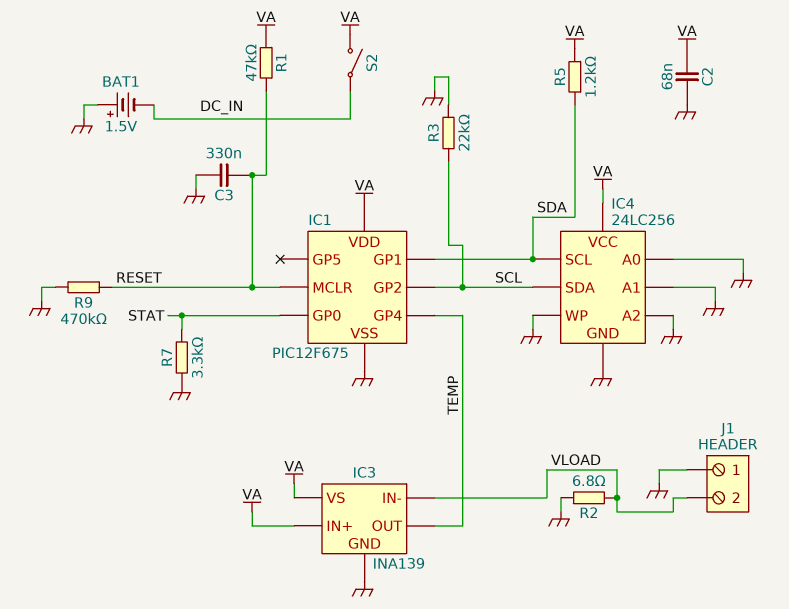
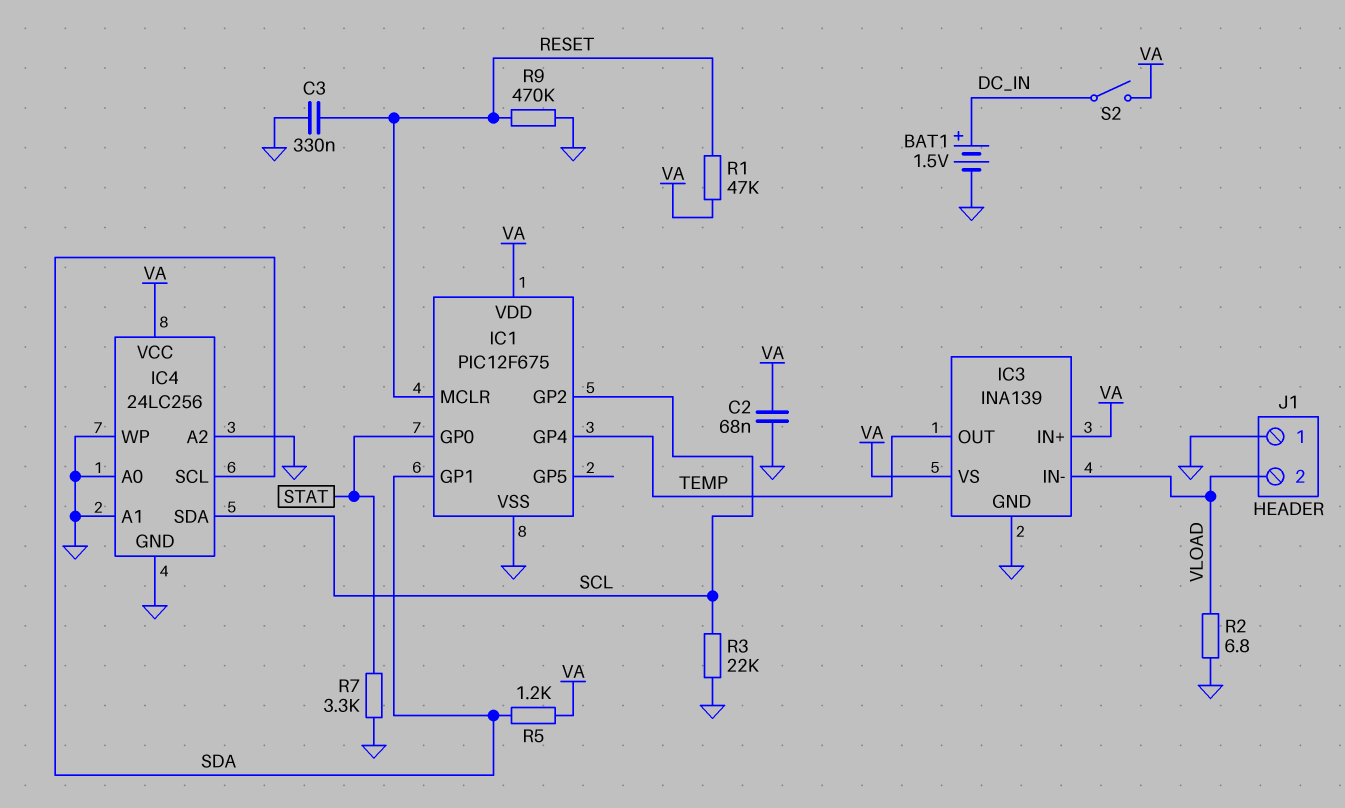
BAT1: 1.5V (plus GND, minus DC_IN) -> 1.5V (plus DC_IN, minus GND)

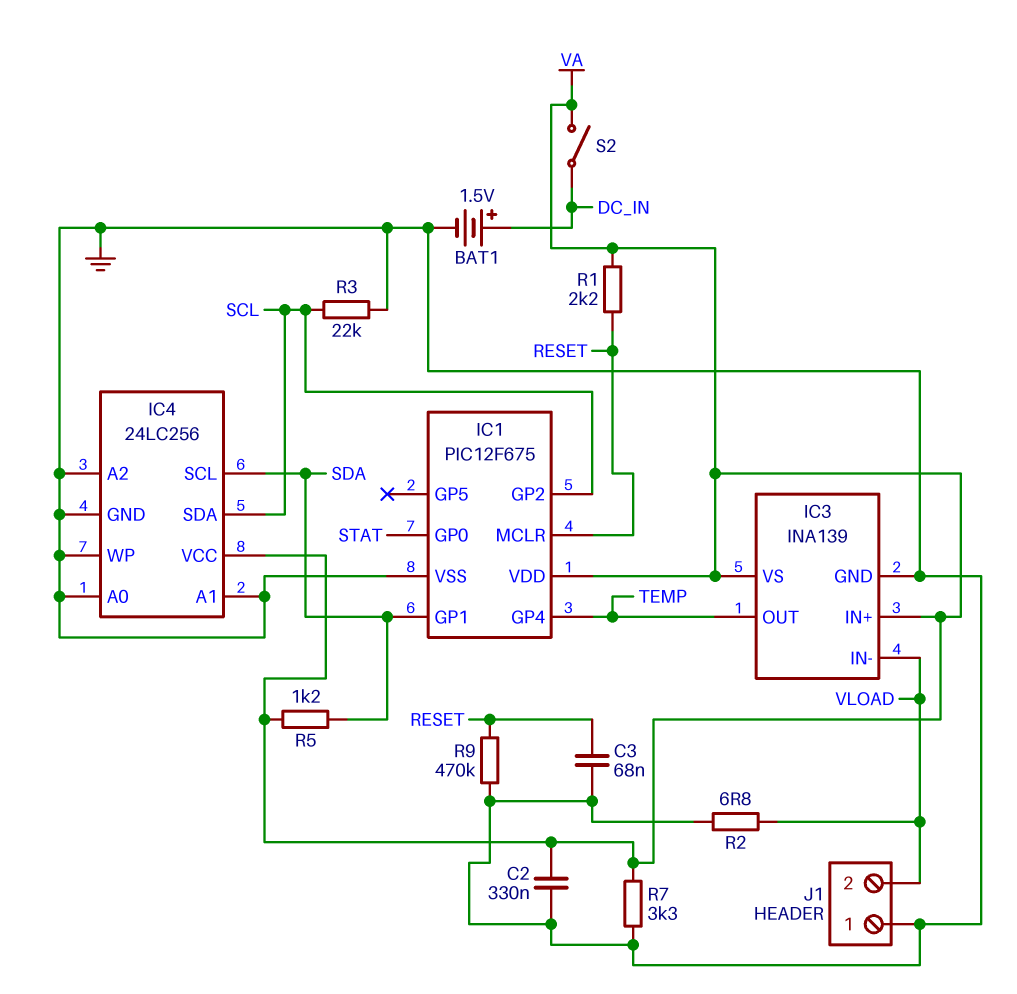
C2: 68nF (GND, VA) -> 330nF (GND, VA)
C3: 330nF (GND, RESET) -> 68nF (GND, RESET)
R1: 47k (RESET, VA) -> 2.2k (RESET, VA)
R7: 3.3k (GND, STAT) -> 3.3k (GND, VA)

